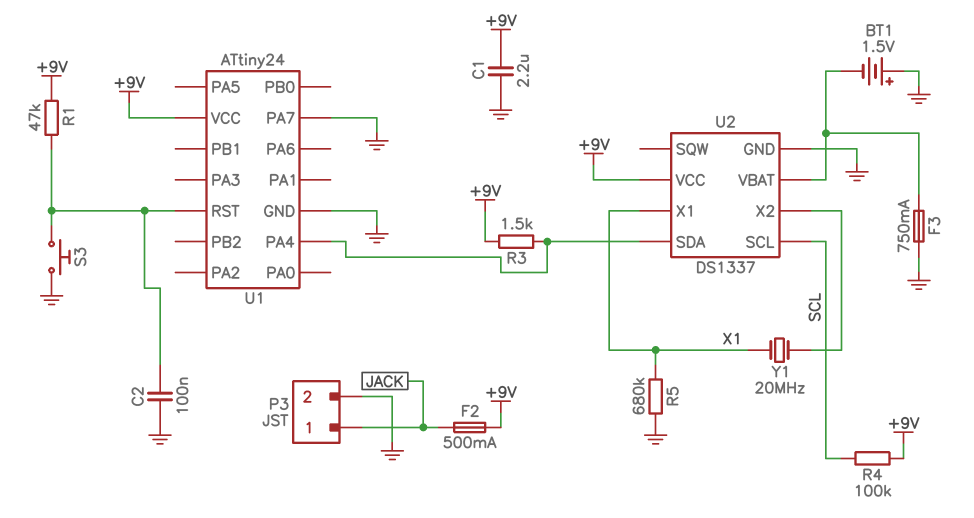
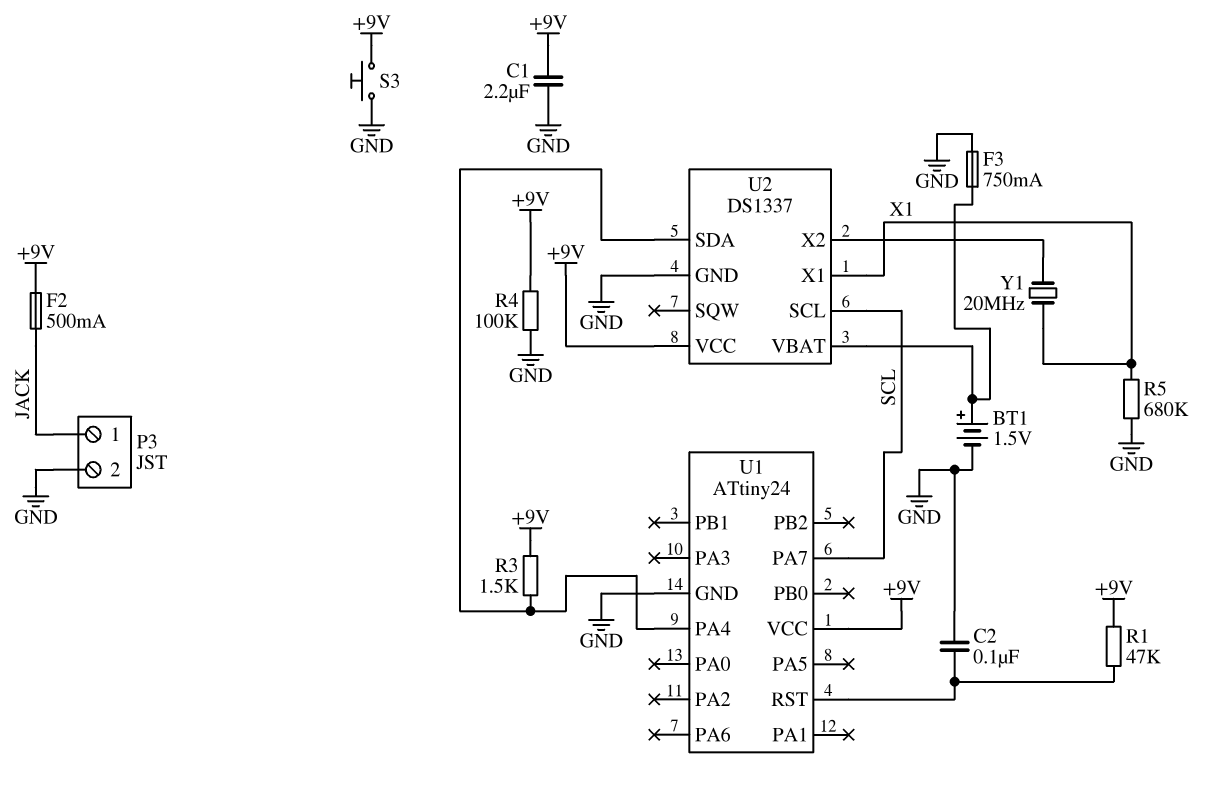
BT1: 1.5V (plus GND, minus U2/VBAT) -> 1.5V (plus U2/VBAT, minus GND)
R4: 100k (+9V, SCL) -> 100k (+9V, GND)
S3: button (GND, U1/RST) -> button (+9V, GND)
U1 pin PA7: GND -> SCL

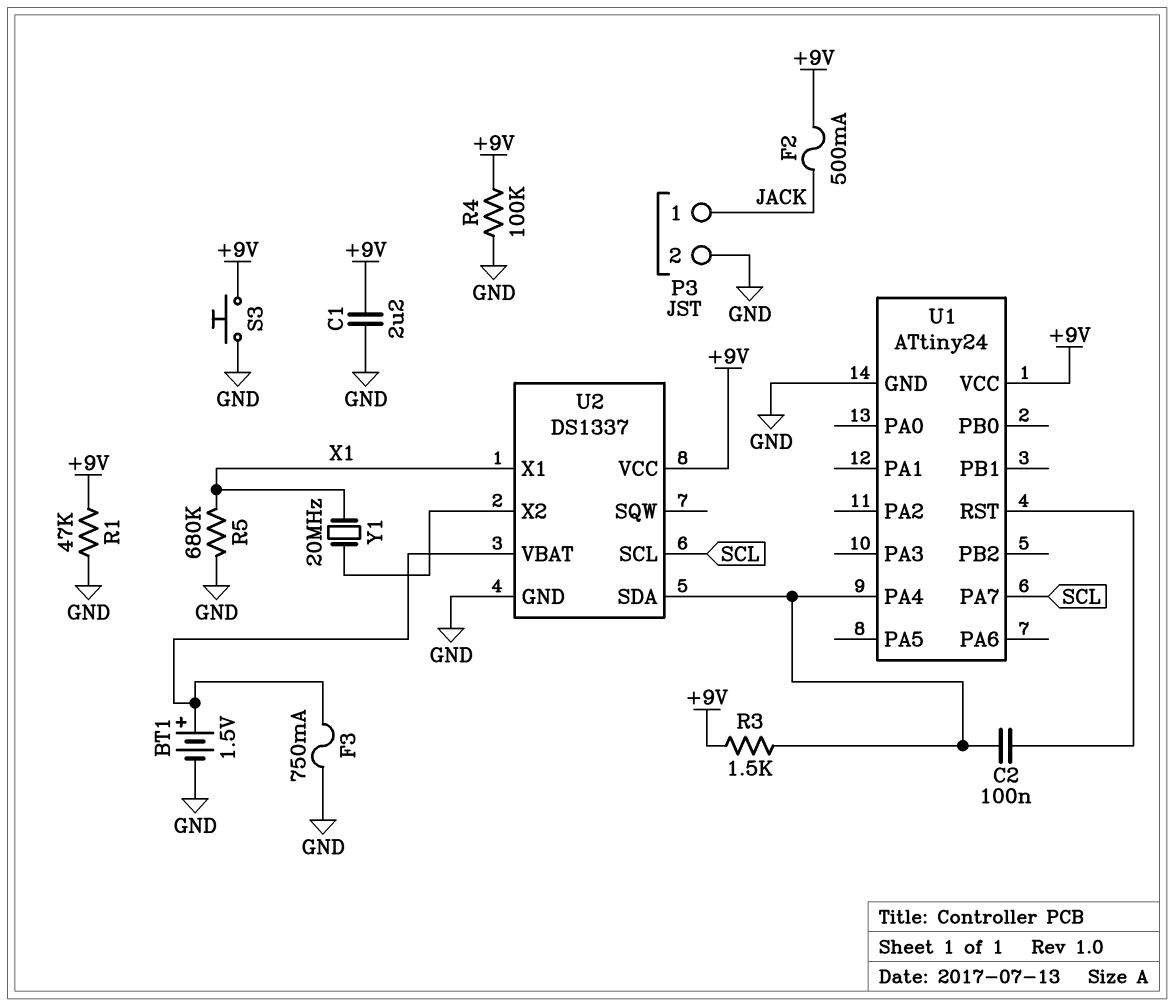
C2: 100nF (GND, U1/RST) -> 100nF (U1/PA4, U1/RST)
R1: 47k (+9V, U1/RST) -> 47k (+9V, GND)

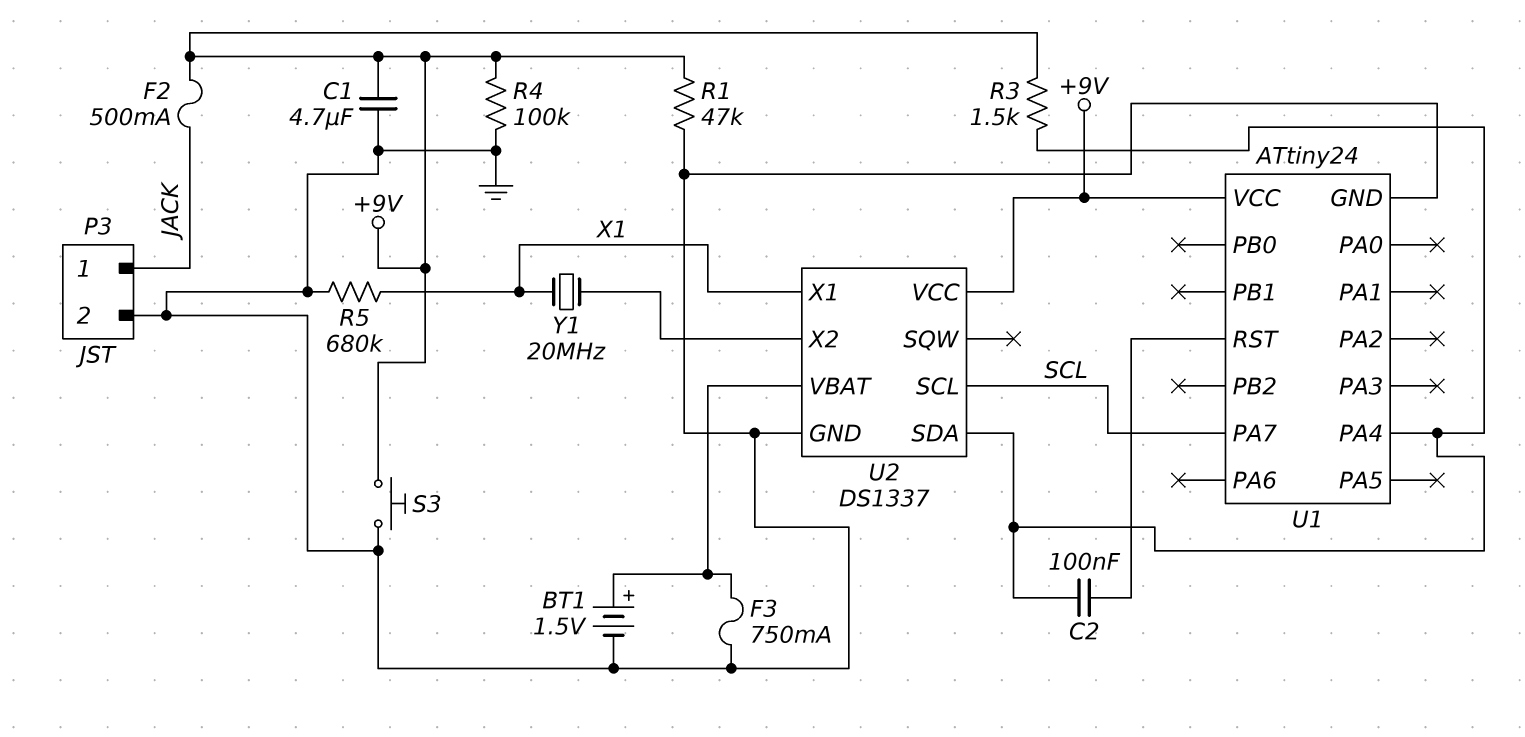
C1: 2.2uF (+9V, GND) -> 4.7uF (+9V, GND)

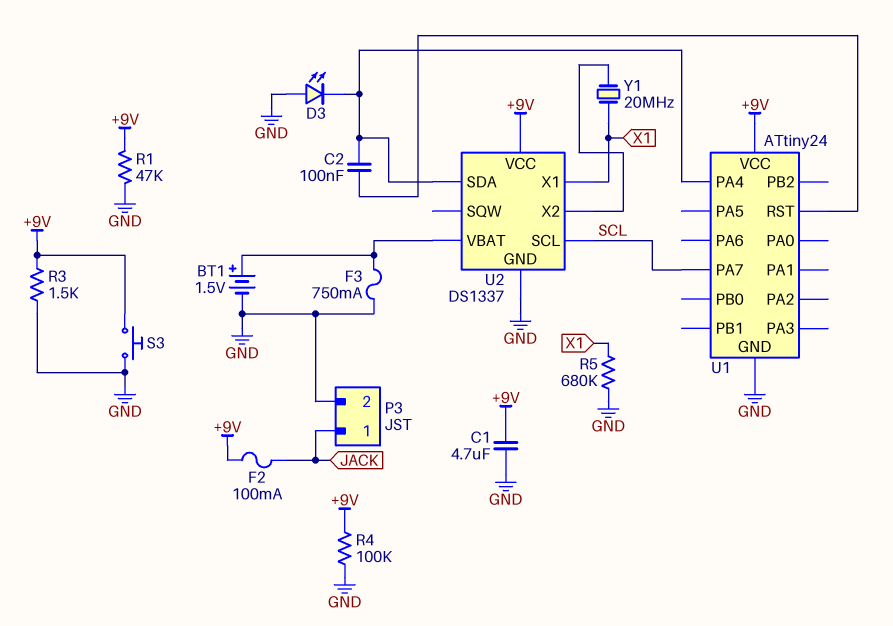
D3: none -> LED (A GND, K U1/PA4)
F2: 500mA (+9V, JACK) -> 100mA (+9V, JACK)
R3: 1.5k (+9V, U1/PA4) -> 1.5k (+9V, GND)

